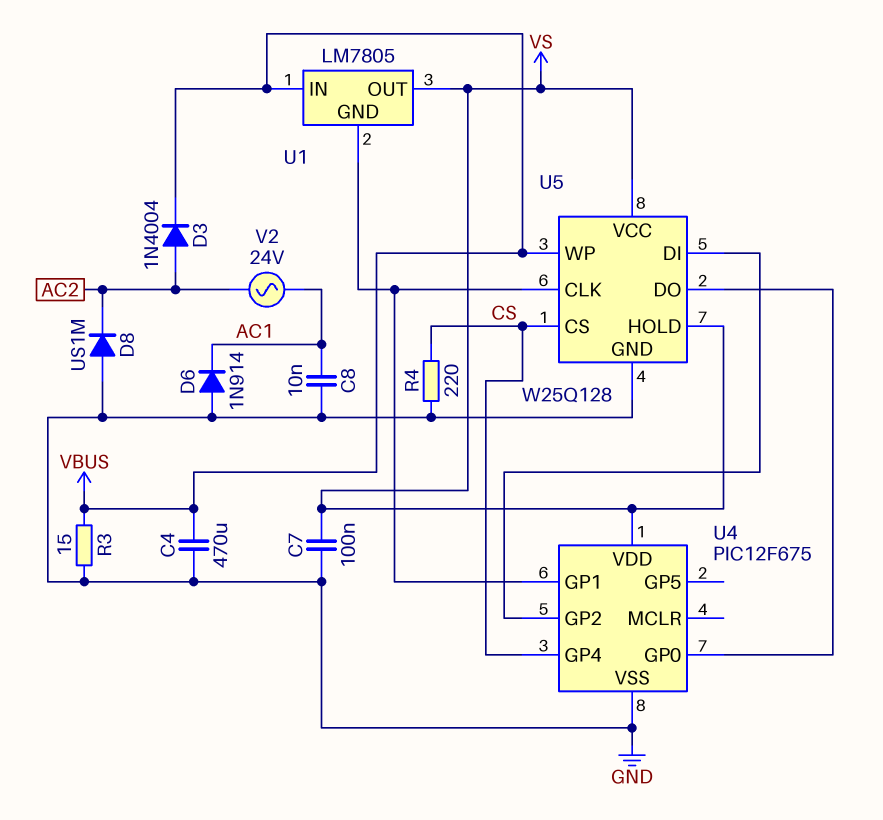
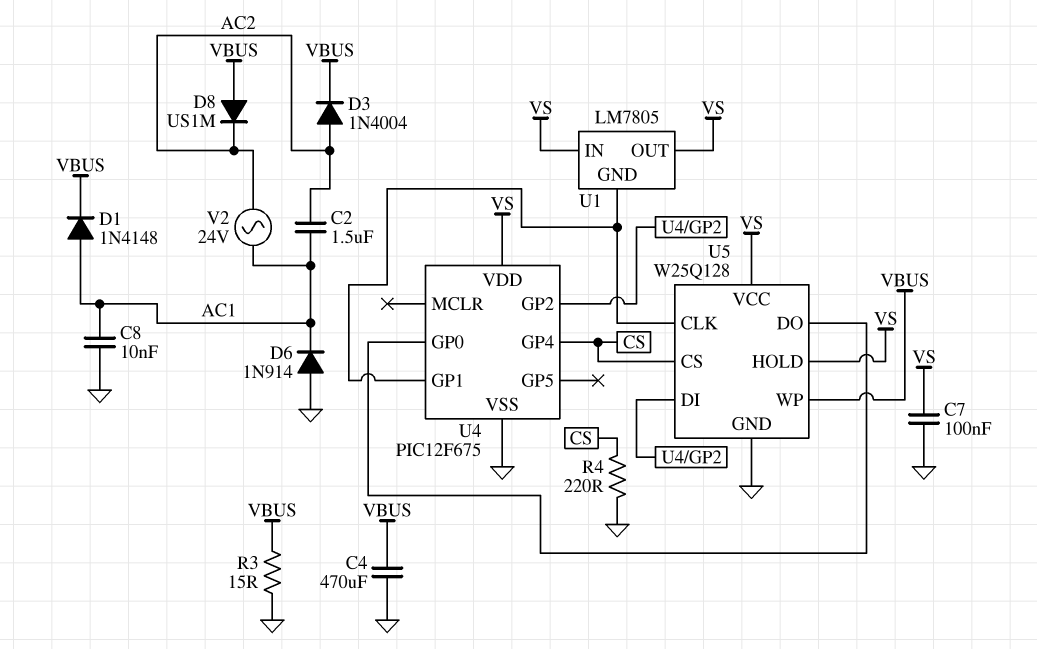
C2: none -> 1.5uF (AC1, AC2)
D1: none -> diode 1N4148 (A AC1, K VBUS)
D8: diode US1M (A GND, K AC2) -> diode US1M (A VBUS, K AC2)
U1 pin IN: VBUS -> VS

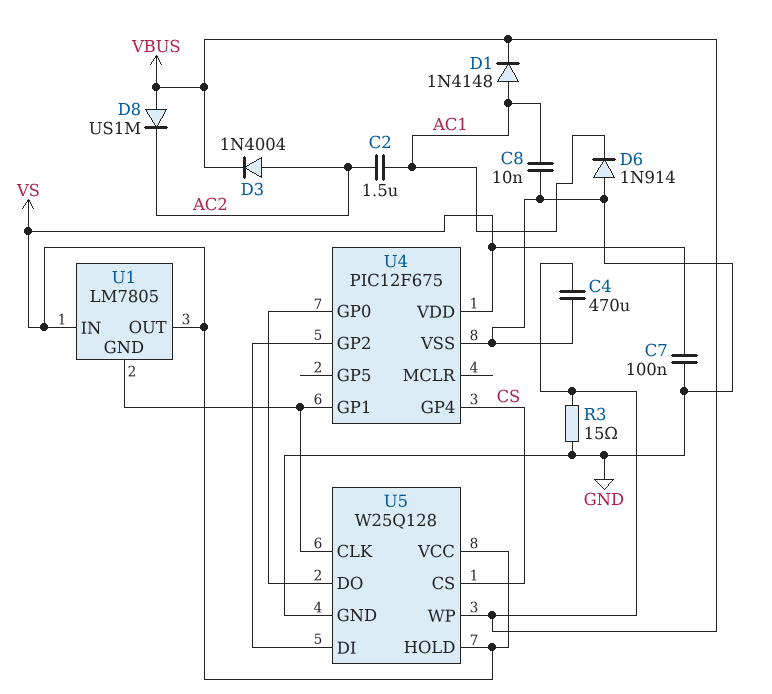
R4: 220 (CS, GND) -> none
V2: AC 24V (AC1, AC2) -> none

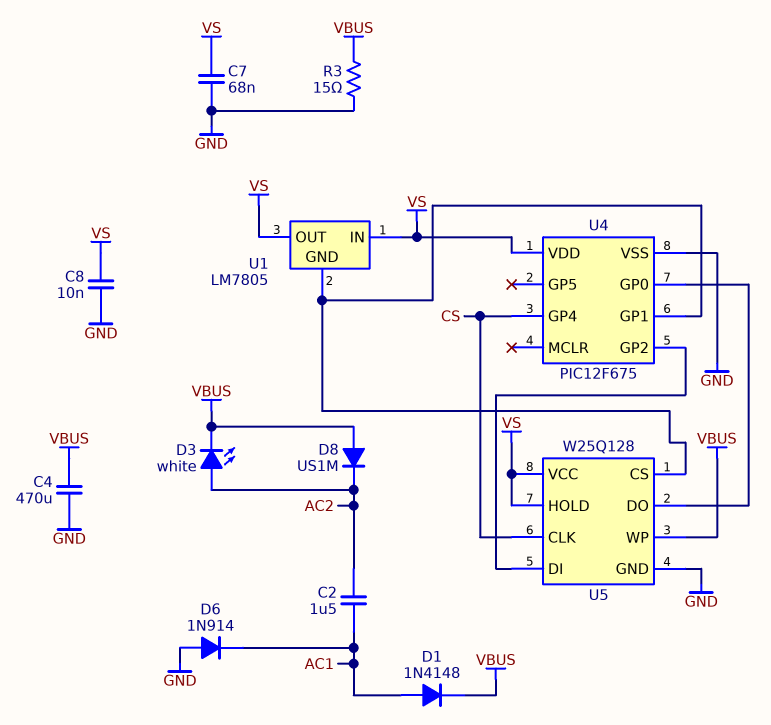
C7: 100nF (GND, VS) -> 68nF (GND, VS)
C8: 10nF (AC1, GND) -> 10nF (GND, VS)
D3: diode 1N4004 (A AC2, K VBUS) -> LED white (A AC2, K VBUS)
U5 pin CLK: U1/GND -> CS
U5 pin CS: CS -> U1/GND

